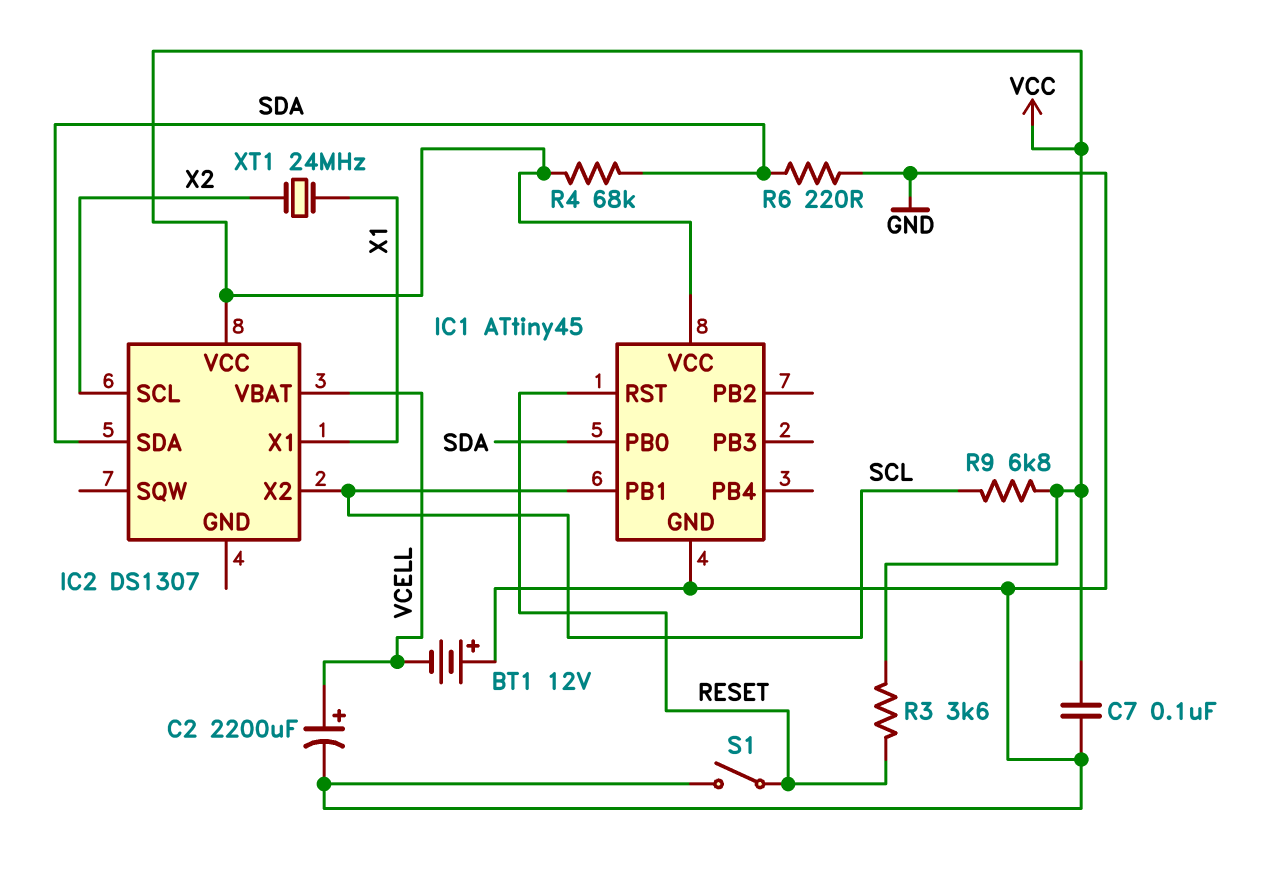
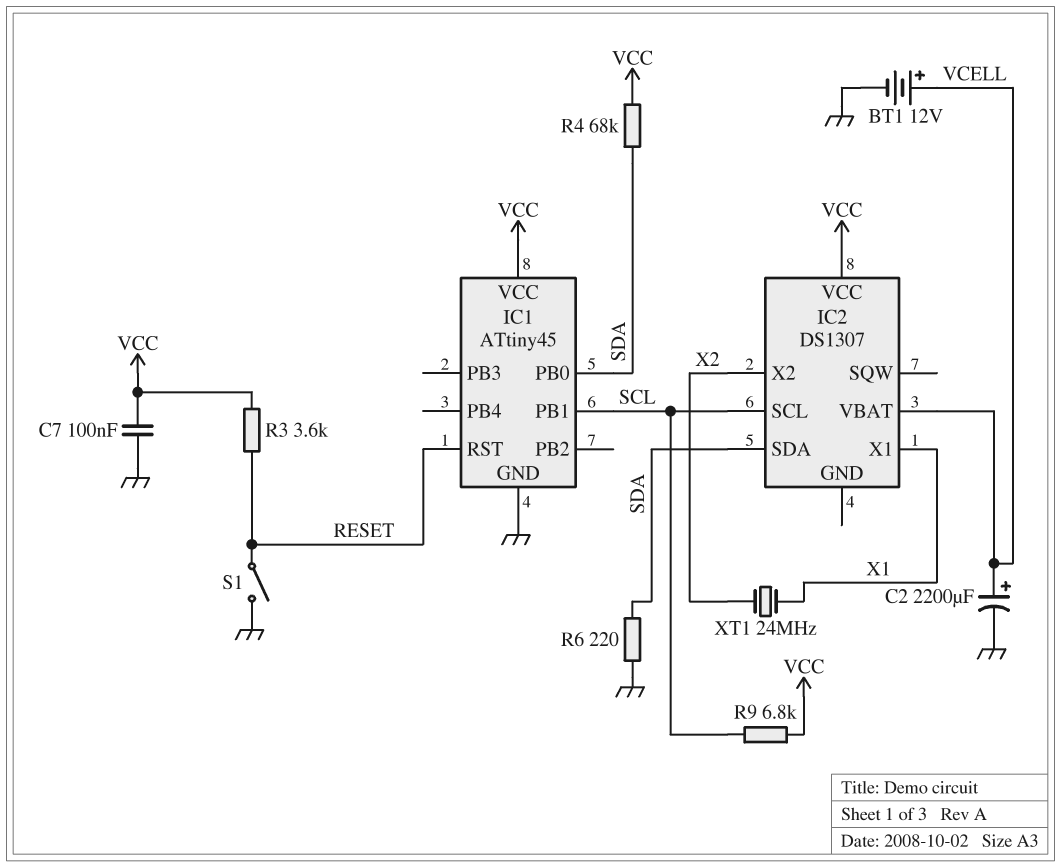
BT1: 12V (plus GND, minus VCELL) -> 12V (plus VCELL, minus GND)
IC2 pin SCL: X2 -> SCL
IC2 pin X2: SCL -> X2

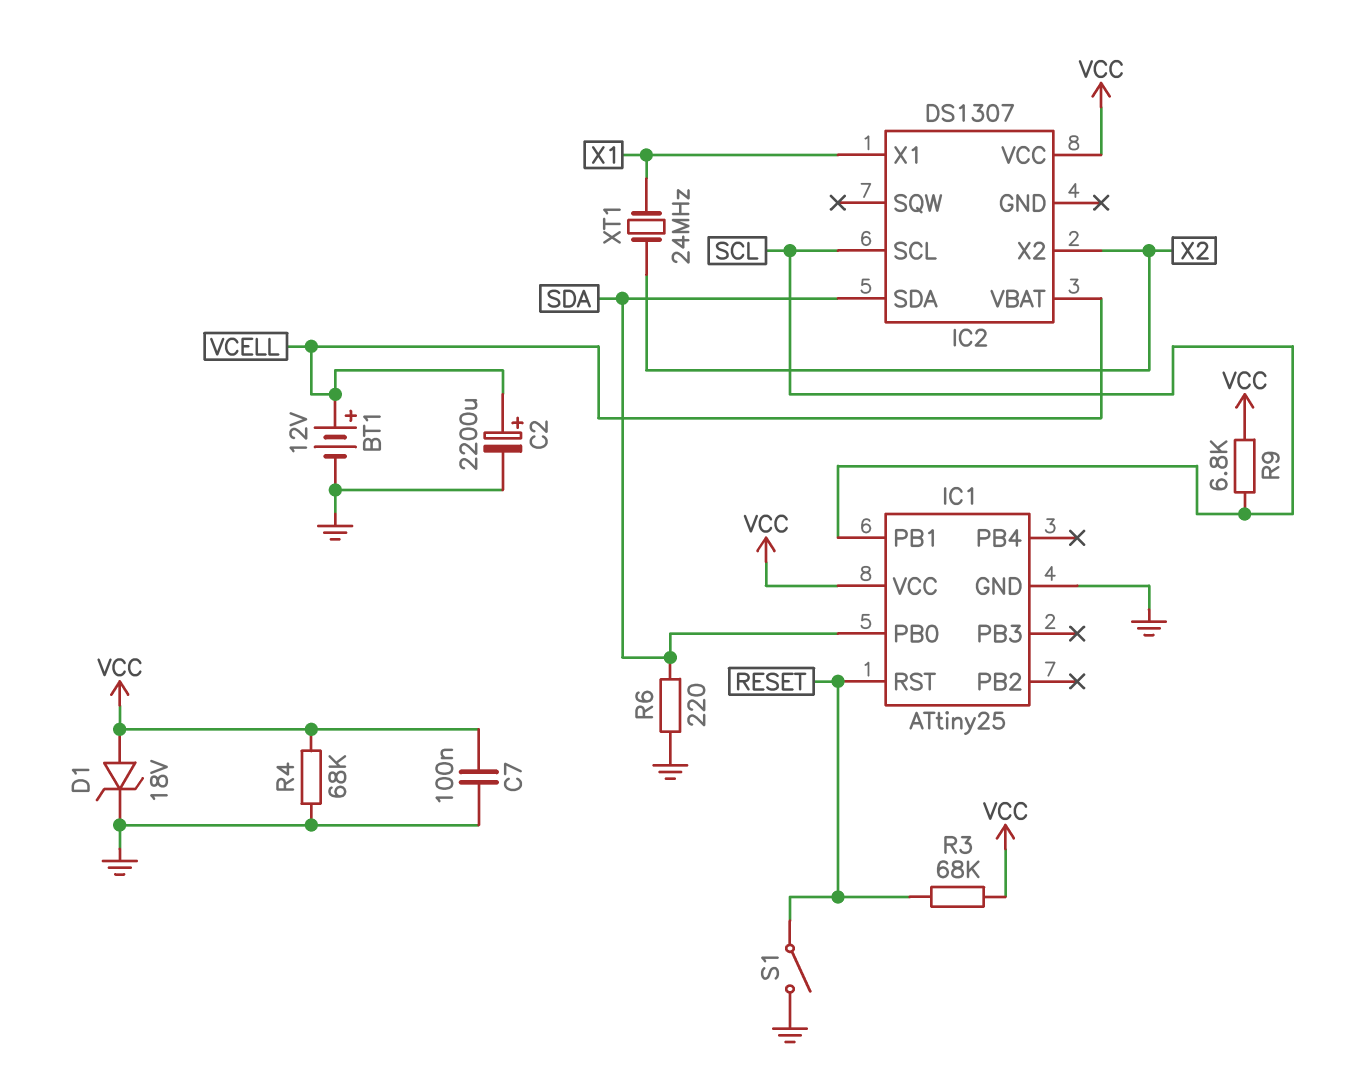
D1: none -> zener 18V (A VCC, K GND)
IC1: ATtiny45 -> ATtiny25
R3: 3.6k (RESET, VCC) -> 68k (RESET, VCC)
R4: 68k (SDA, VCC) -> 68k (GND, VCC)

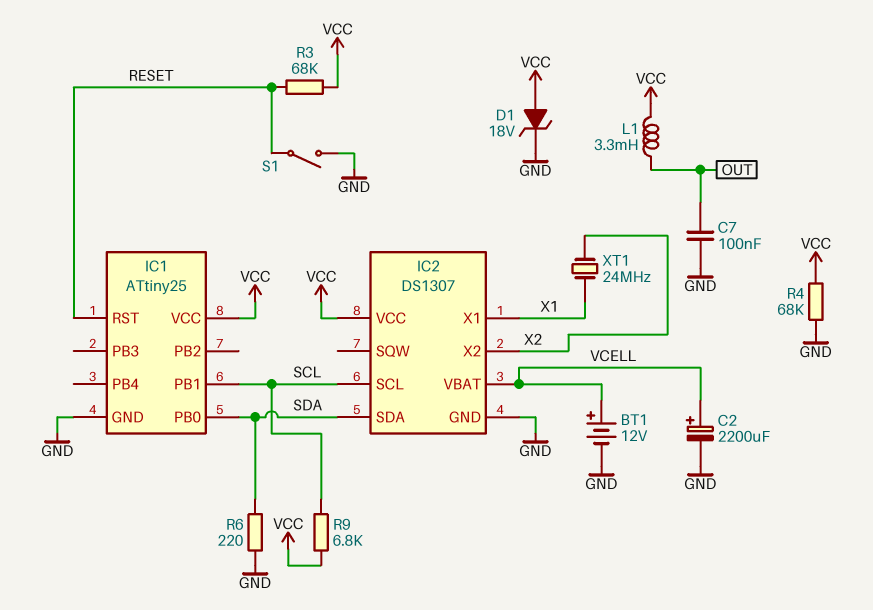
C7: 100nF (GND, VCC) -> 100nF (GND, OUT)
IC2 pin GND: none -> GND
L1: none -> 3.3mH (OUT, VCC)

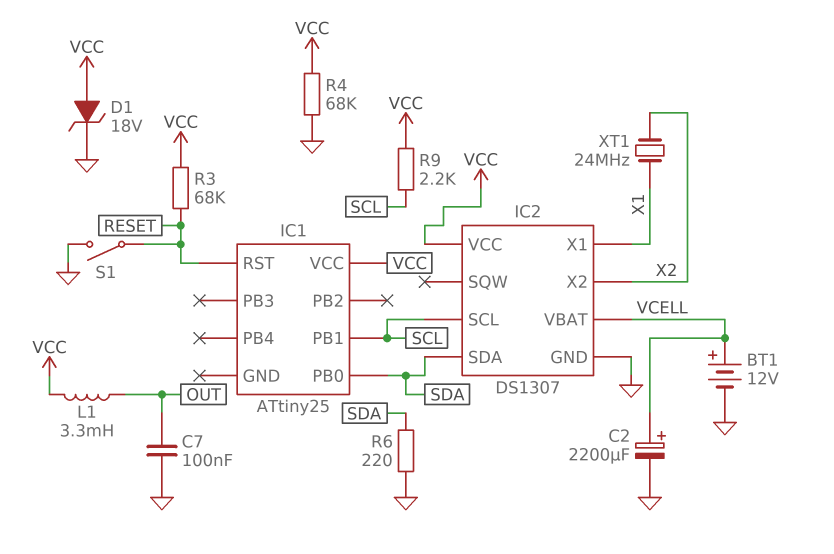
IC1 pin GND: GND -> none
R9: 6.8k (SCL, VCC) -> 2.2k (SCL, VCC)

